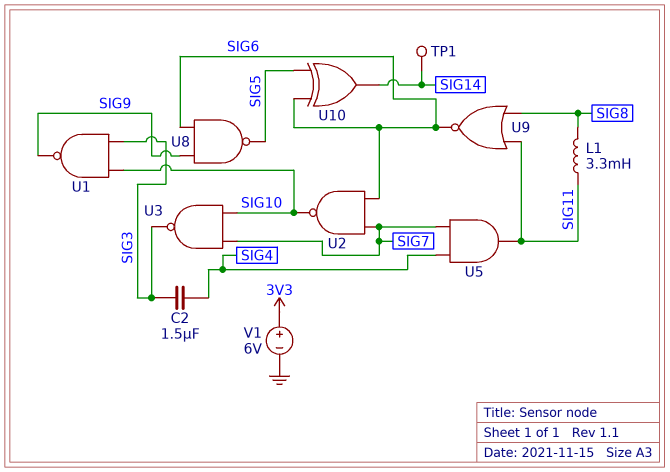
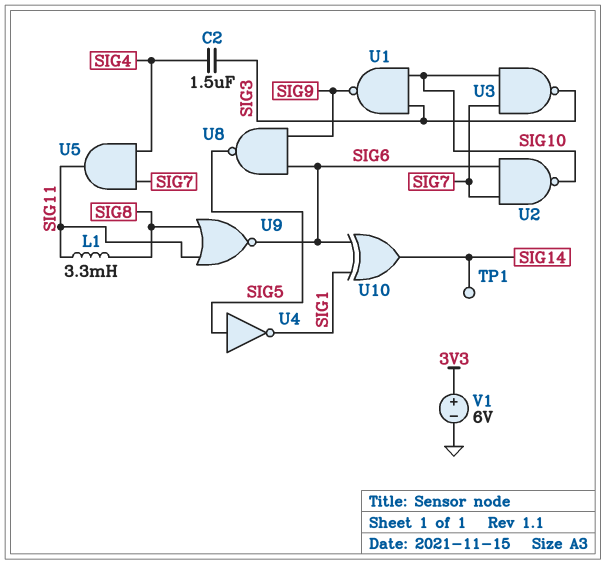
U4: none -> NOT (in SIG5, out SIG1)
U10: XOR (in SIG5, in SIG6, out SIG14) -> XOR (in SIG1, in SIG6, out SIG14)

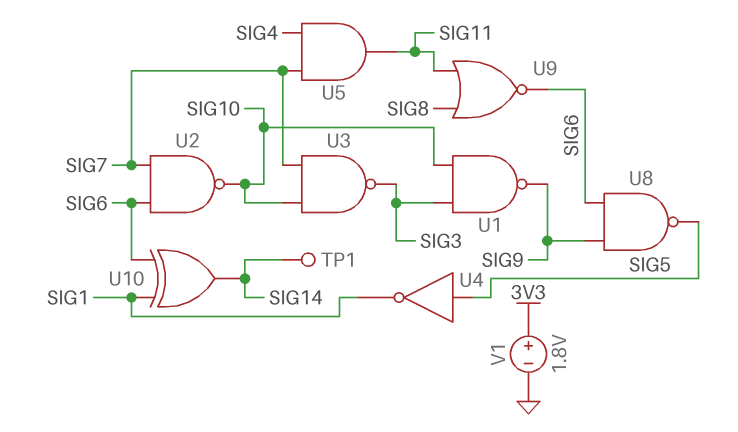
C2: 1.5uF (SIG3, SIG4) -> none
L1: 3.3mH (SIG8, SIG11) -> none
V1: 6V (plus 3V3, minus GND) -> 1.8V (plus 3V3, minus GND)

